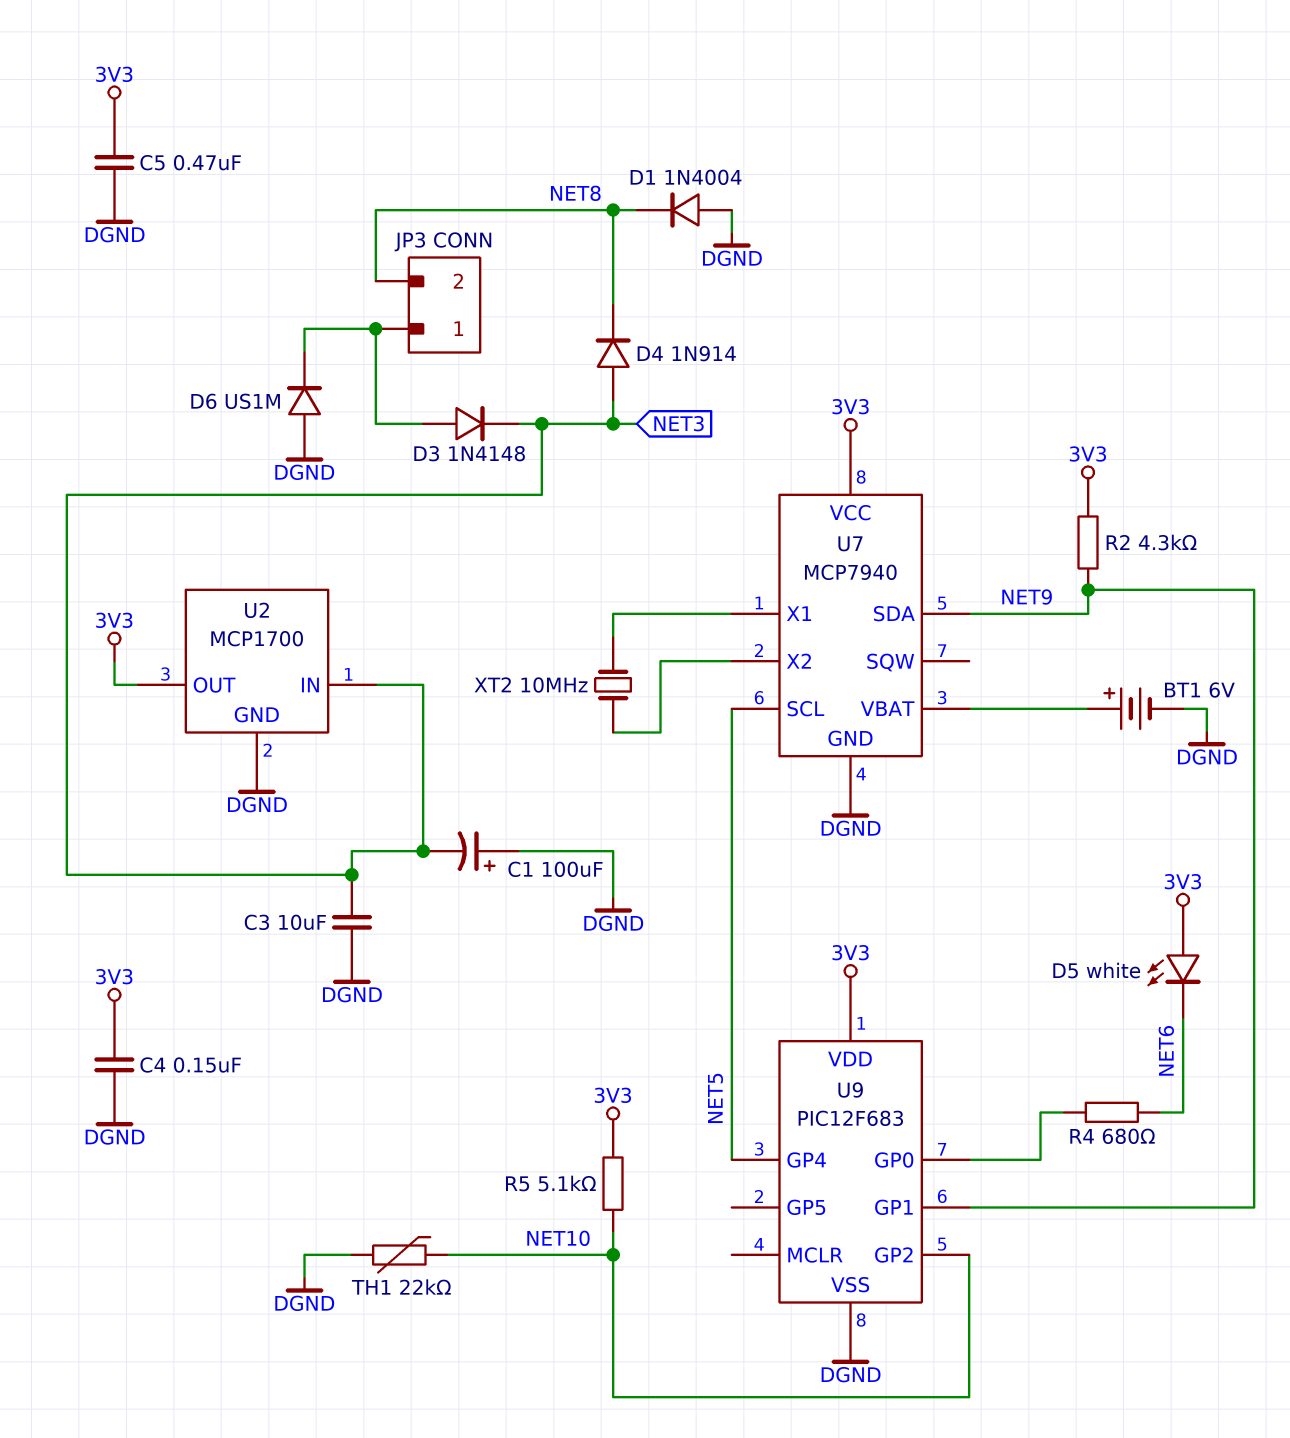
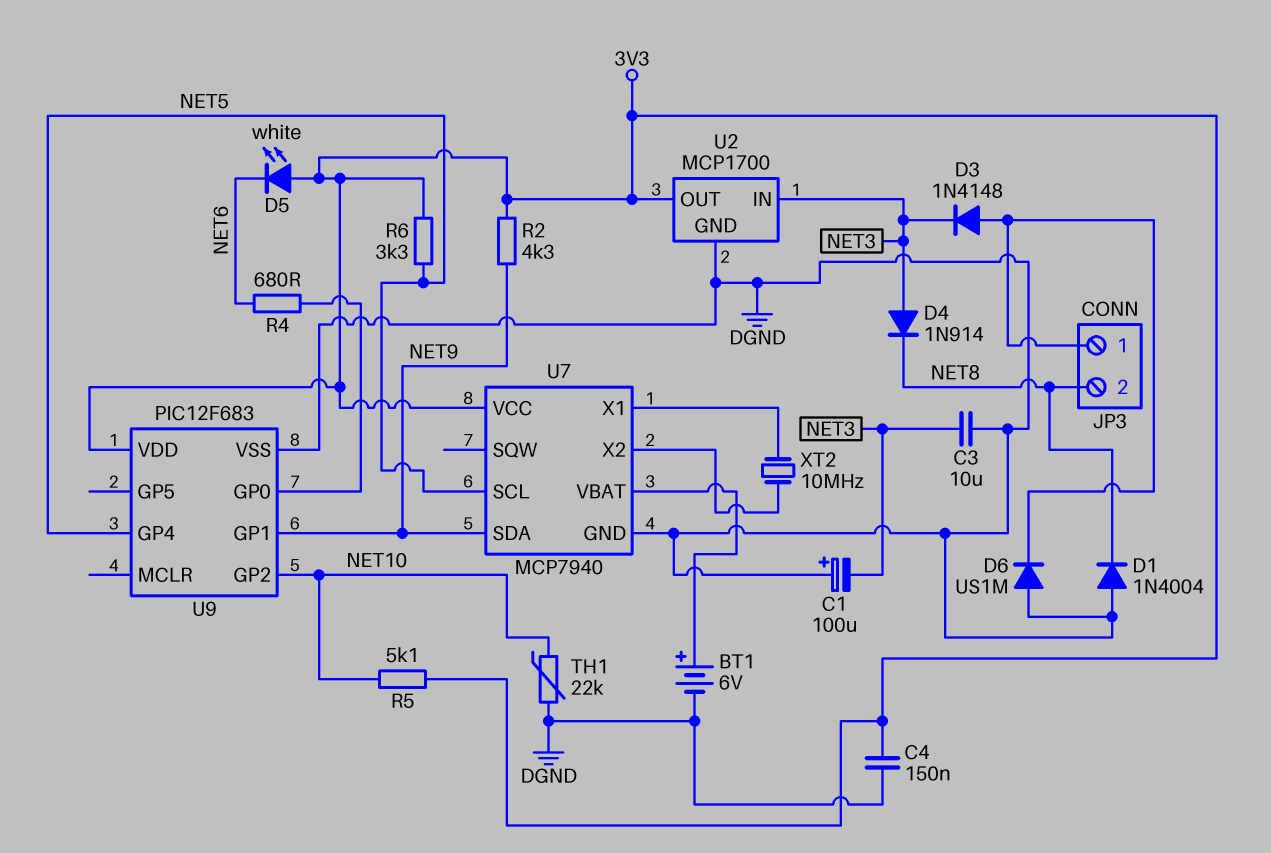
C5: 470nF (3V3, DGND) -> none
R6: none -> 3.3k (3V3, NET5)

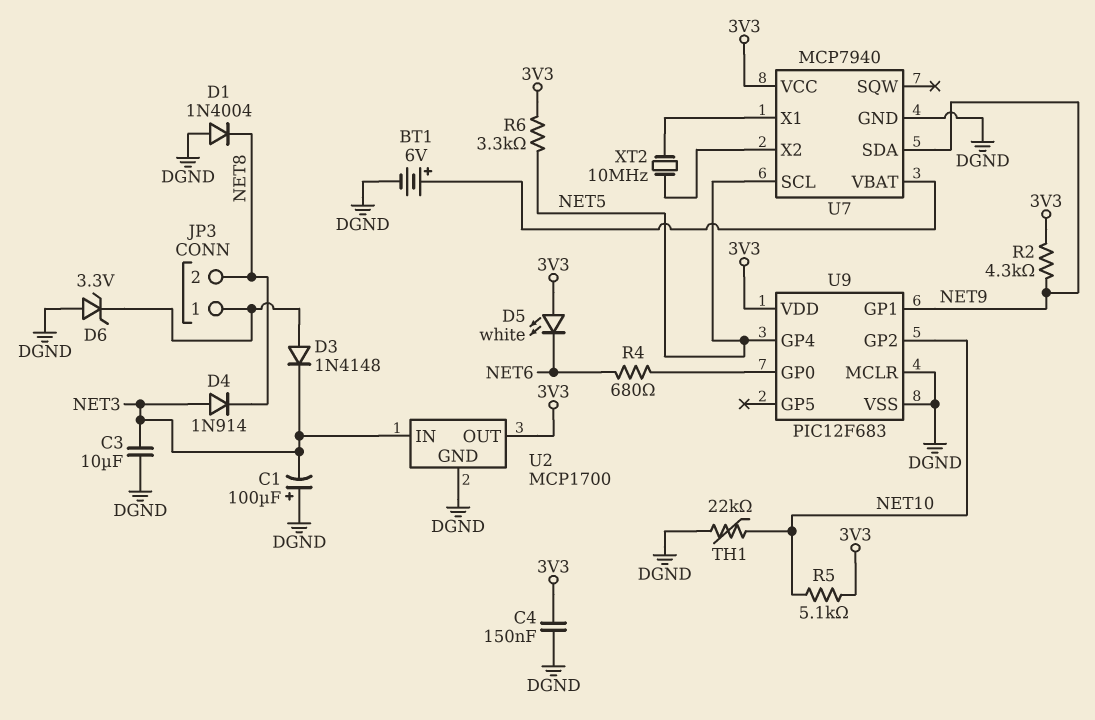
D6: diode US1M (A DGND, K JP3/1) -> zener 3.3V (A DGND, K JP3/1)
U9 pin MCLR: none -> DGND

